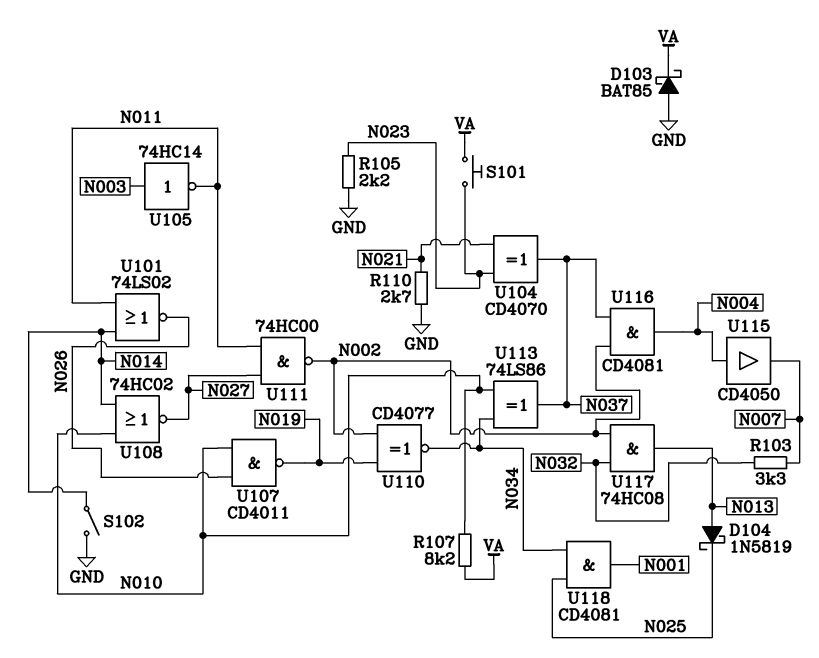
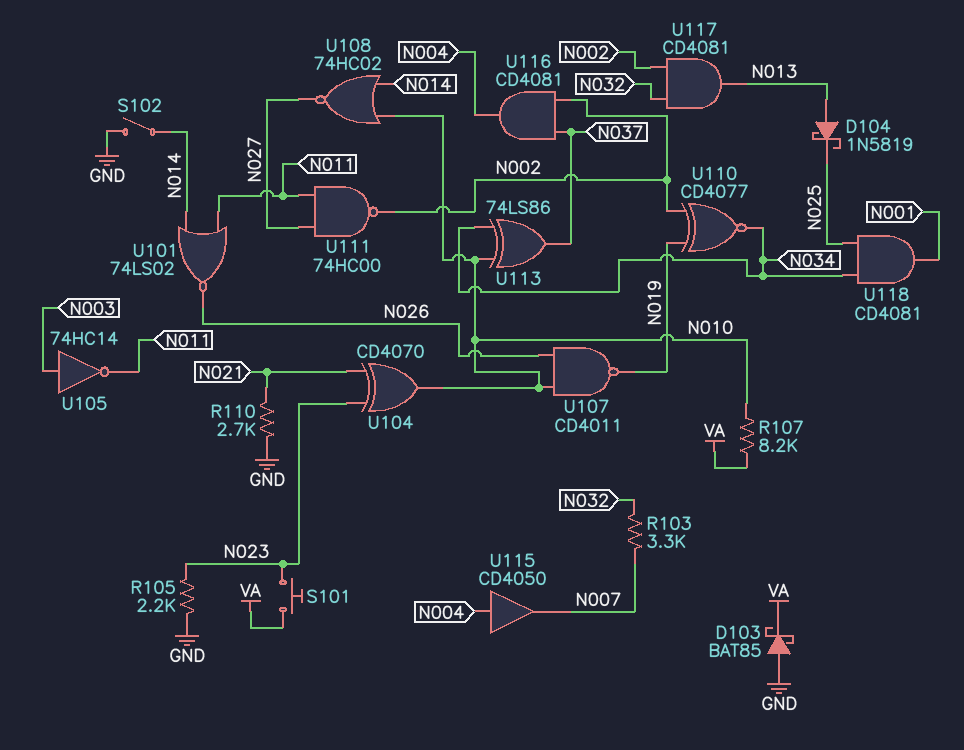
U104: XOR CD4070 (in N021, in N023, out N037) -> XOR CD4070 (in N021, in N023, out N010)
U117: AND 74HC08 (in N002, in N032, out N013) -> AND CD4081 (in N002, in N032, out N013)

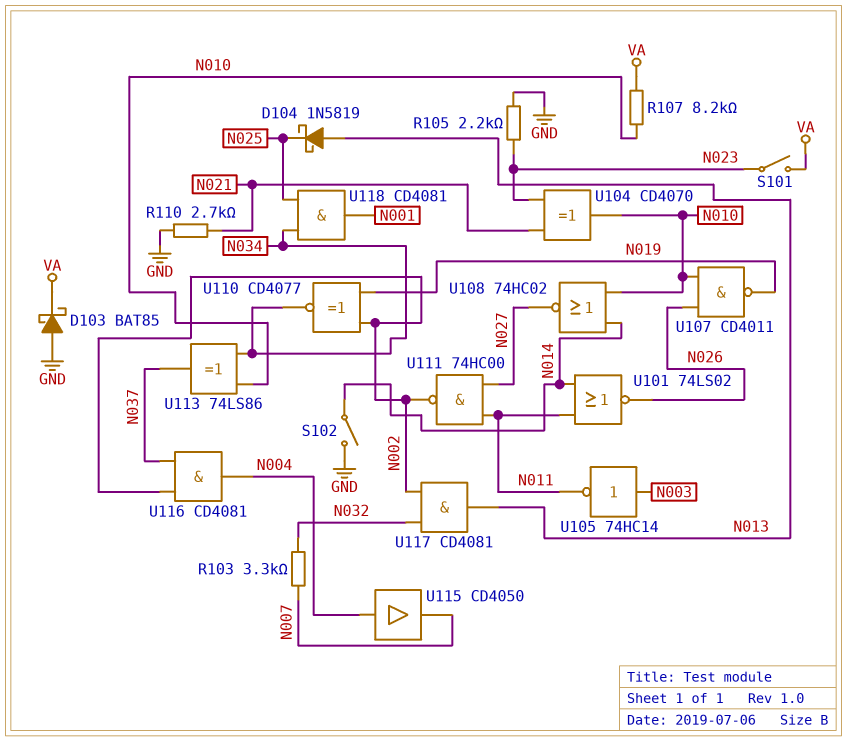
S101: button (N023, VA) -> switch (N023, VA)

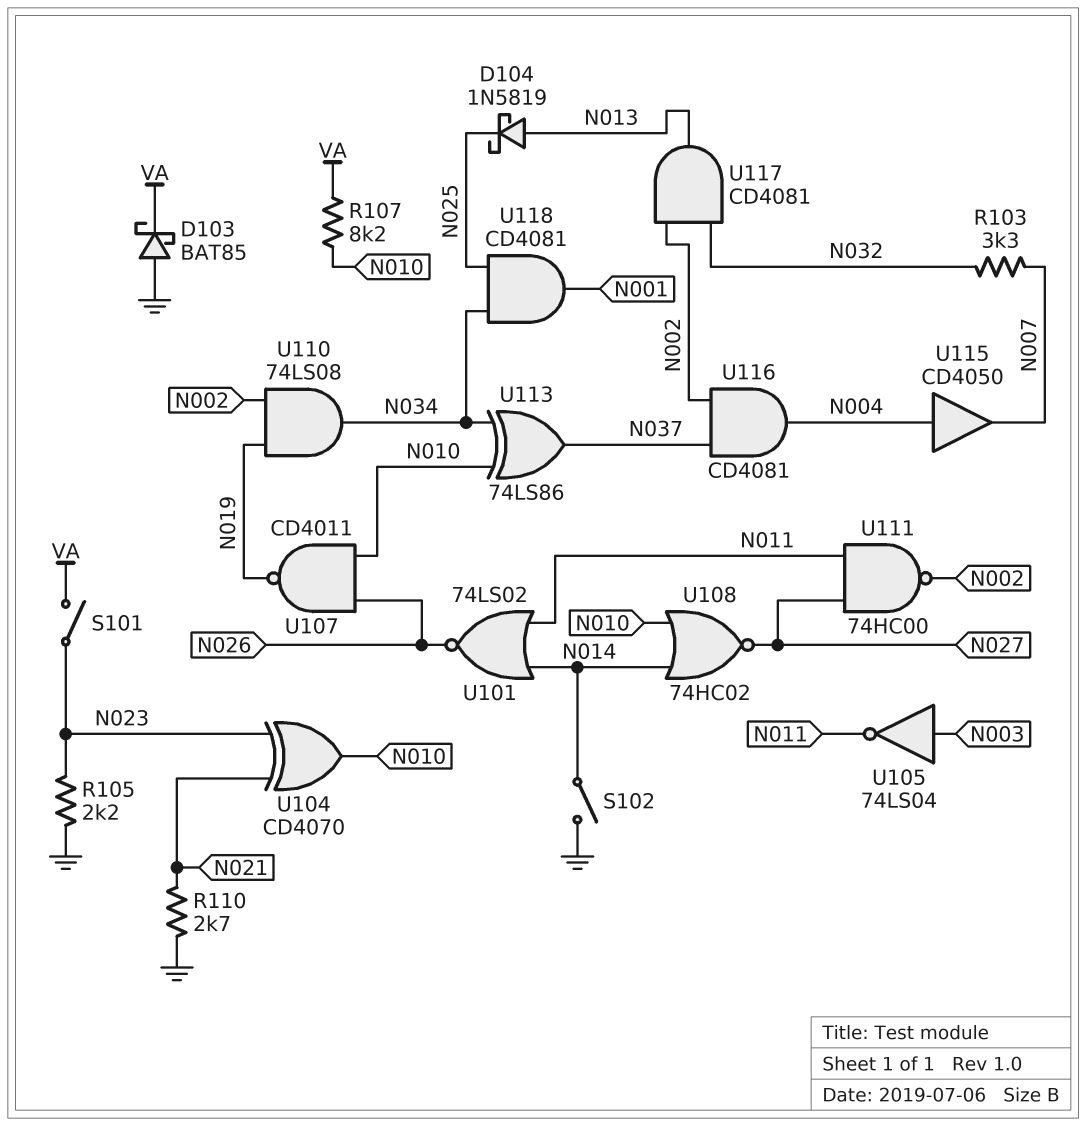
U105: NOT 74HC14 (in N003, out N011) -> NOT 74LS04 (in N003, out N011)
U110: XNOR CD4077 (in N002, in N019, out N034) -> AND 74LS08 (in N002, in N019, out N034)

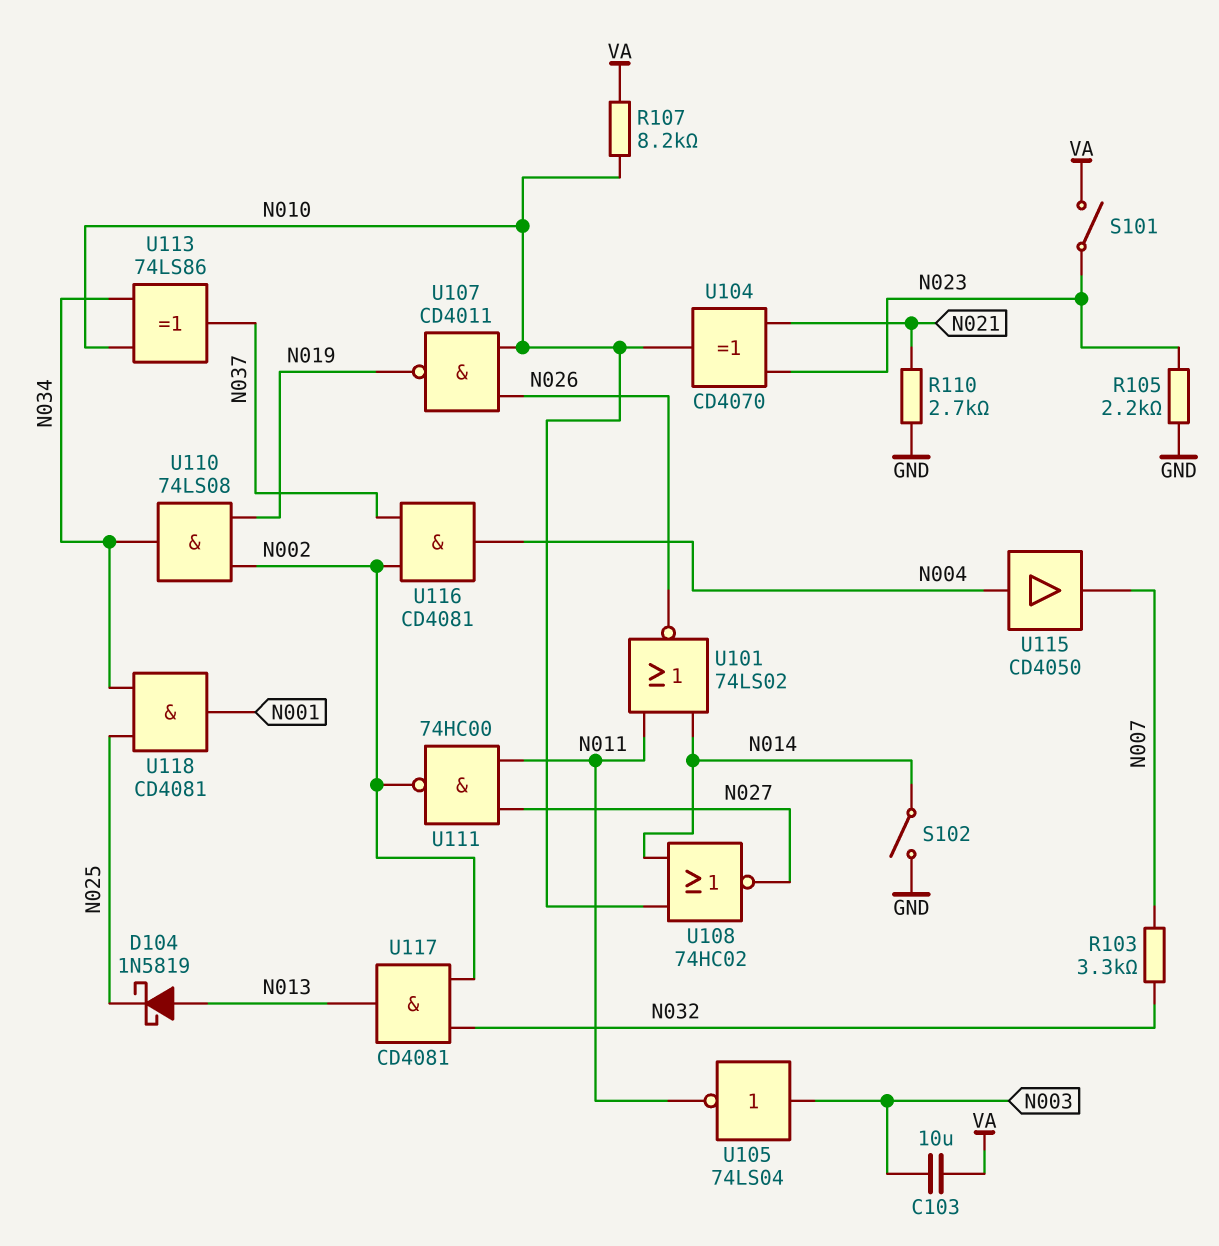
C103: none -> 10uF (N003, VA)
D103: schottky BAT85 (A GND, K VA) -> none

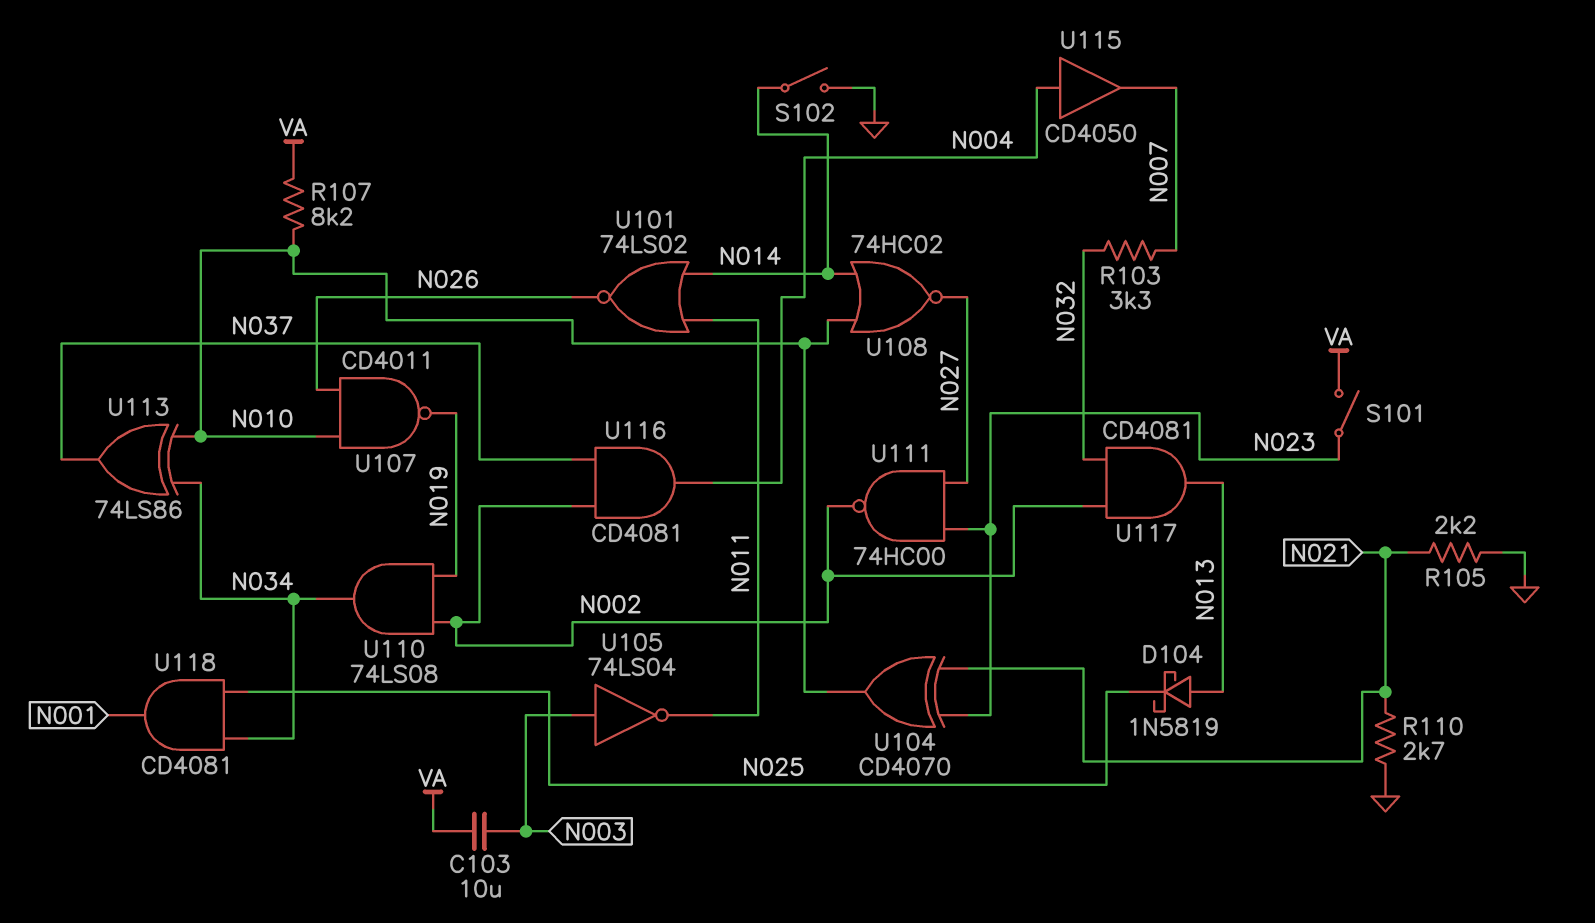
R105: 2.2k (GND, N023) -> 2.2k (GND, N021)
U111: NAND 74HC00 (in N011, in N027, out N002) -> NAND 74HC00 (in N023, in N027, out N002)

